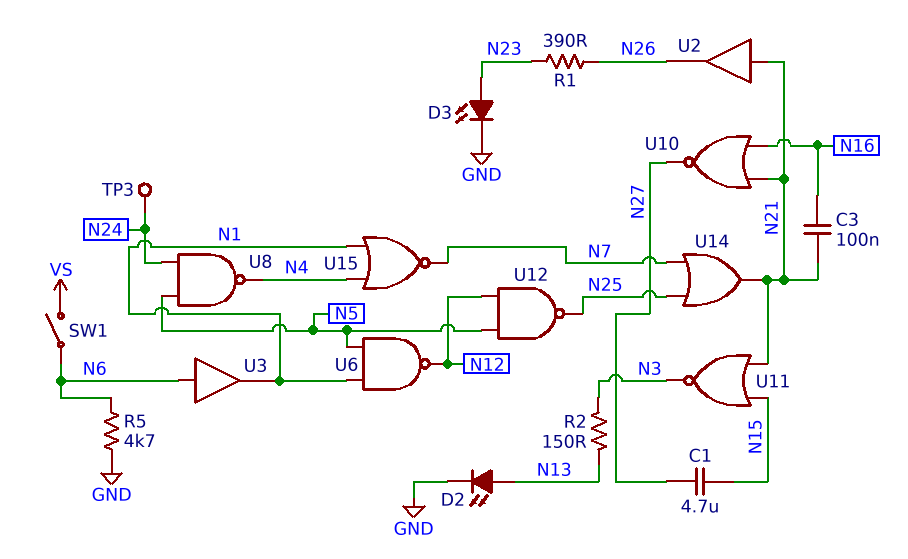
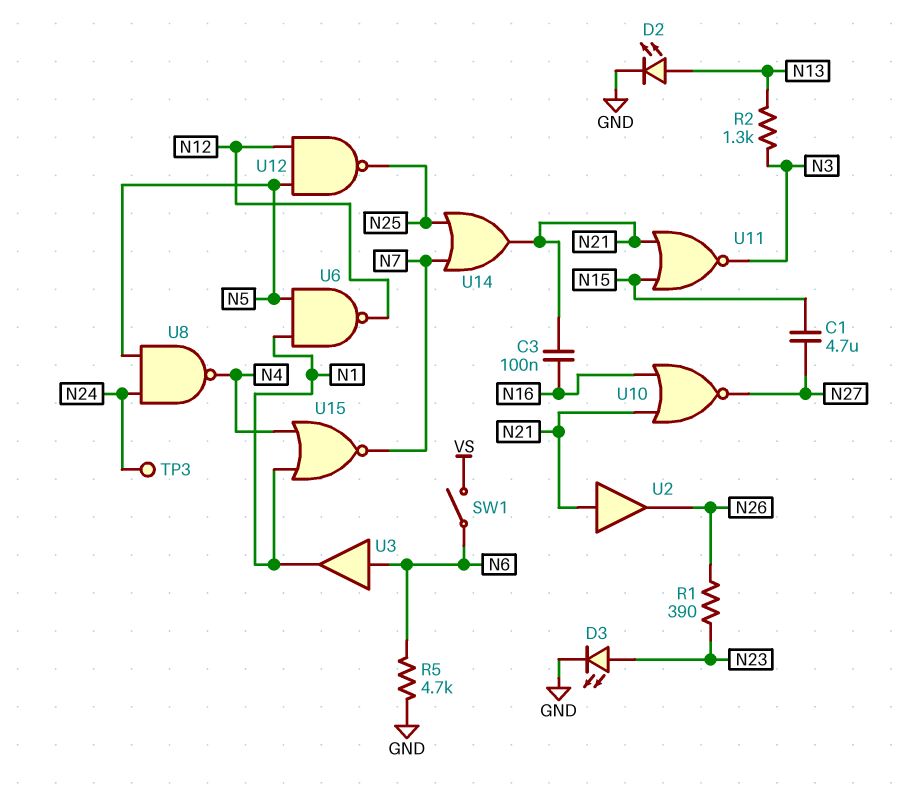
R2: 150 (N3, N13) -> 1.3k (N3, N13)

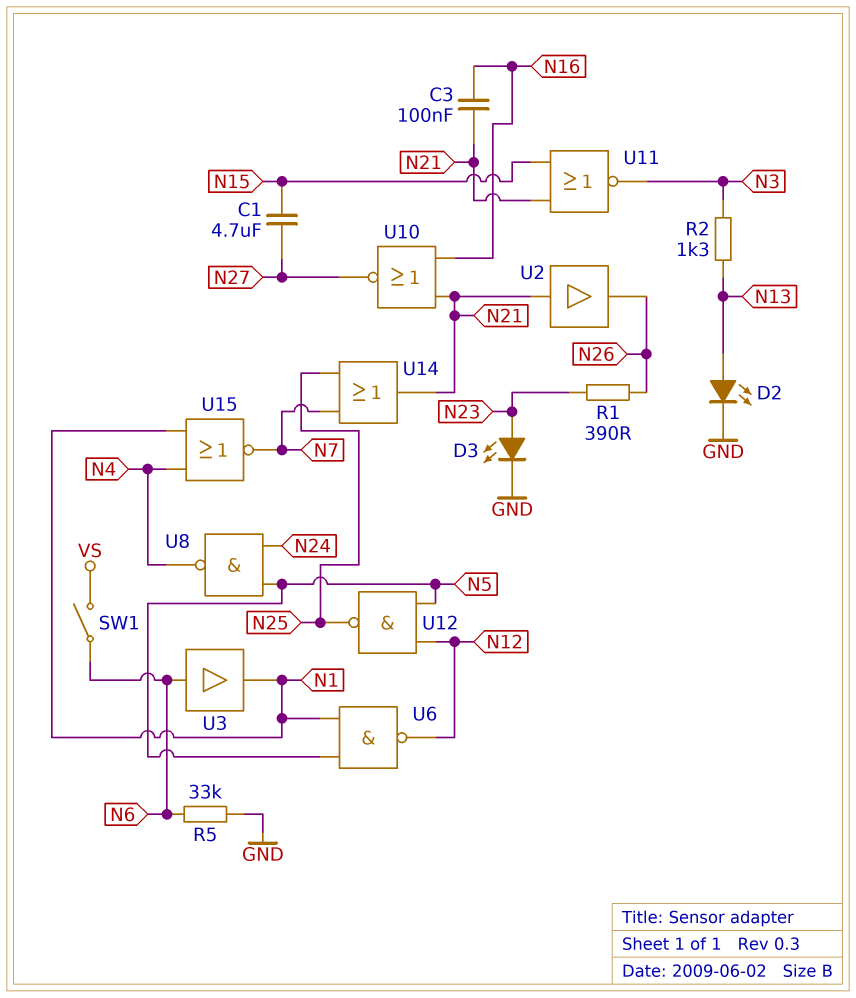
R5: 4.7k (GND, N6) -> 33k (GND, N6)
TP3: test point (N24) -> none

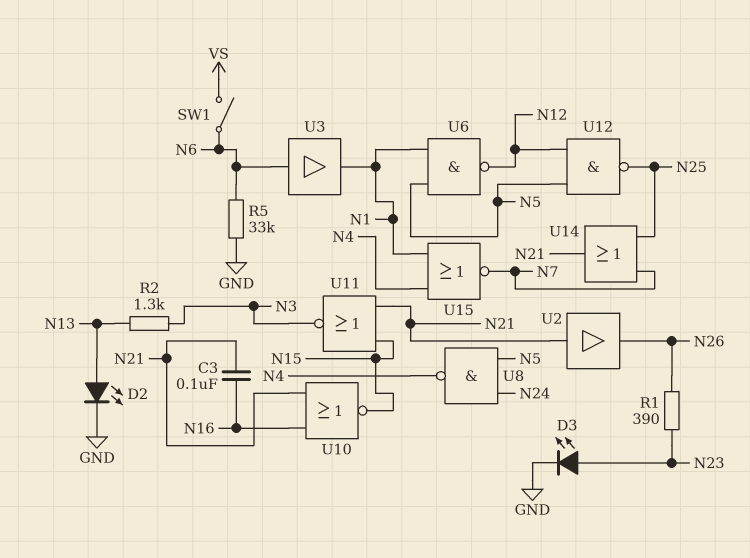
C1: 4.7uF (N15, N27) -> none
U10: NOR (in N16, in N21, out N27) -> NOR (in N16, in N21, out N15)

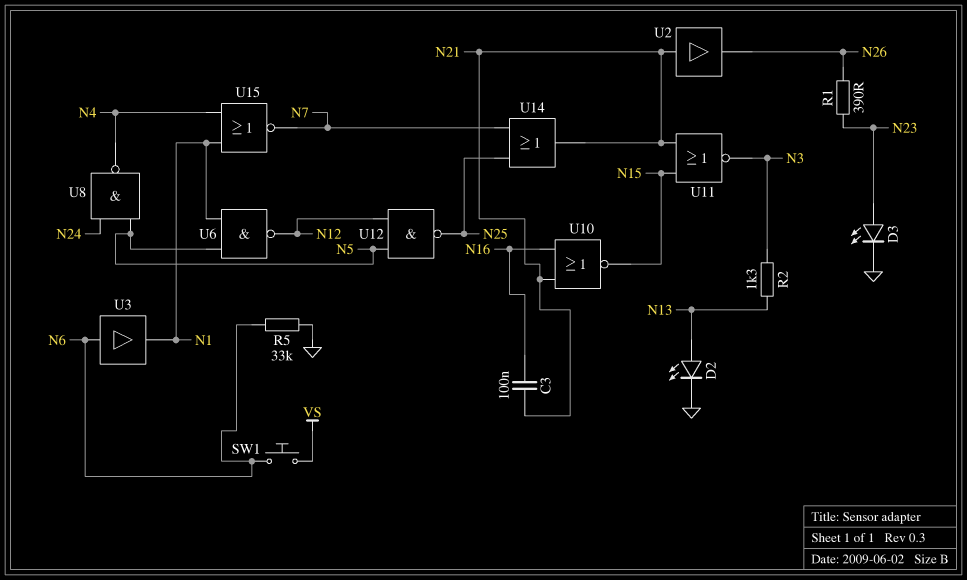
SW1: switch (N6, VS) -> button (N6, VS)

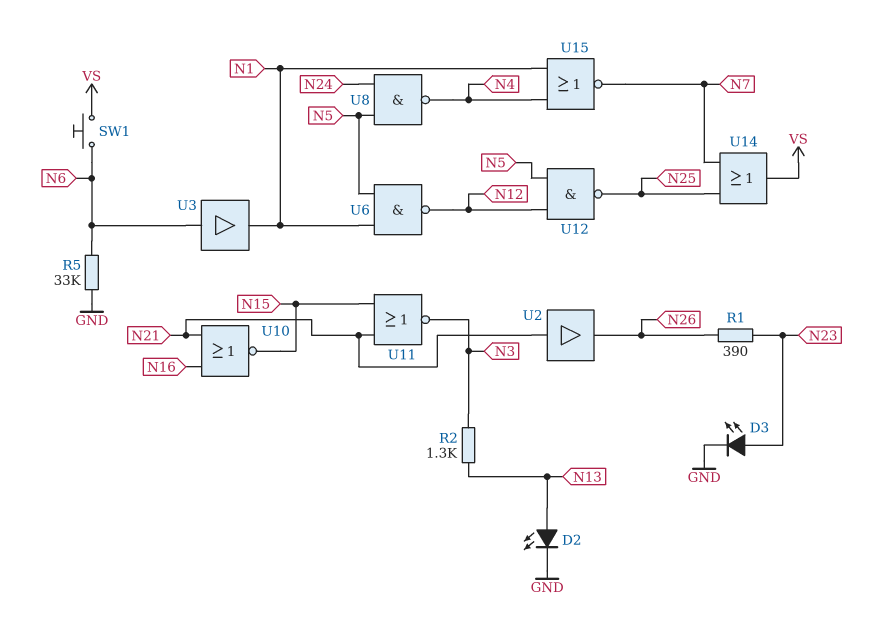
C3: 100nF (N16, N21) -> none
U14: OR (in N7, in N25, out N21) -> OR (in N7, in N25, out VS)

